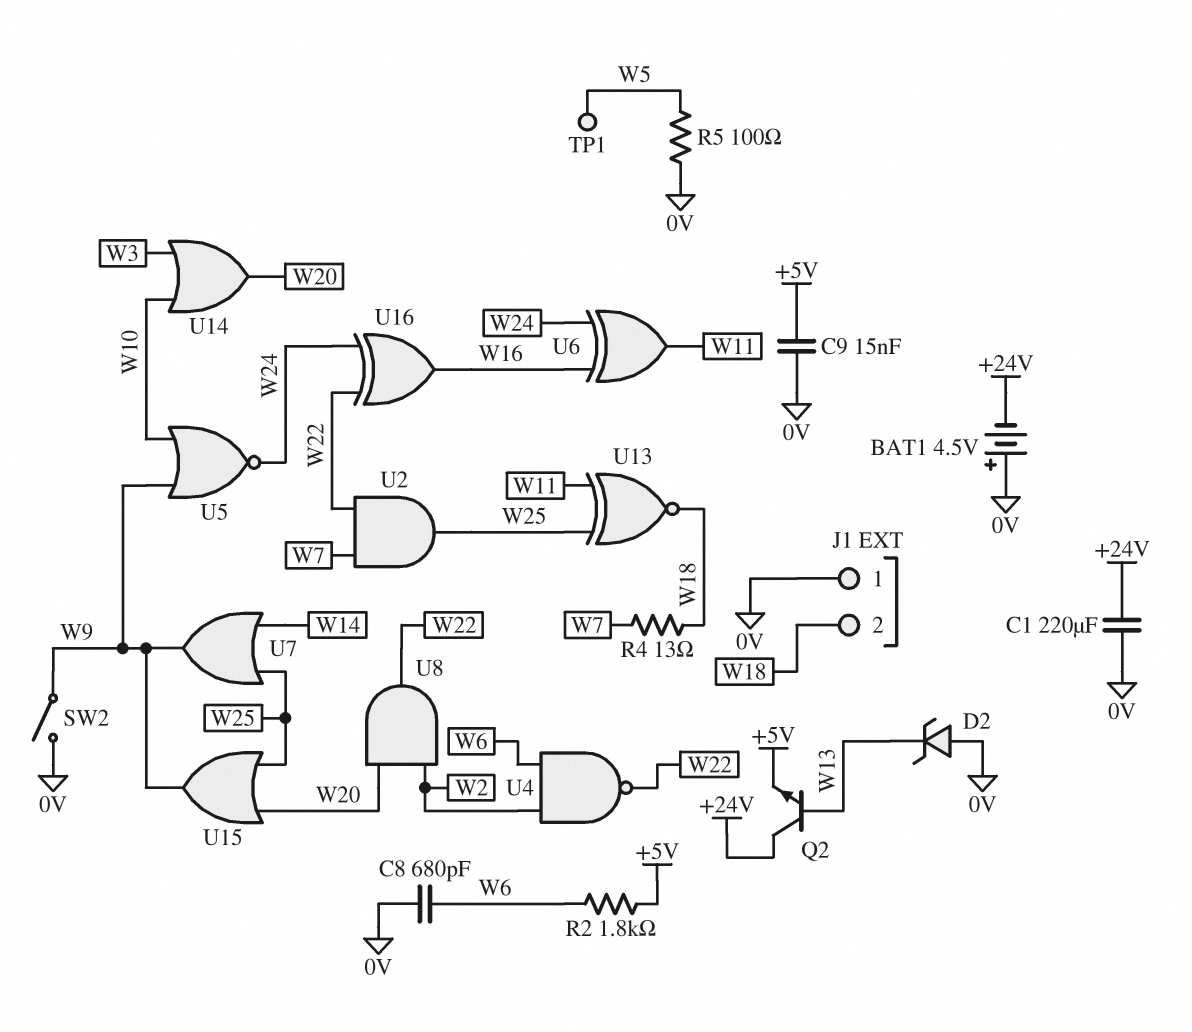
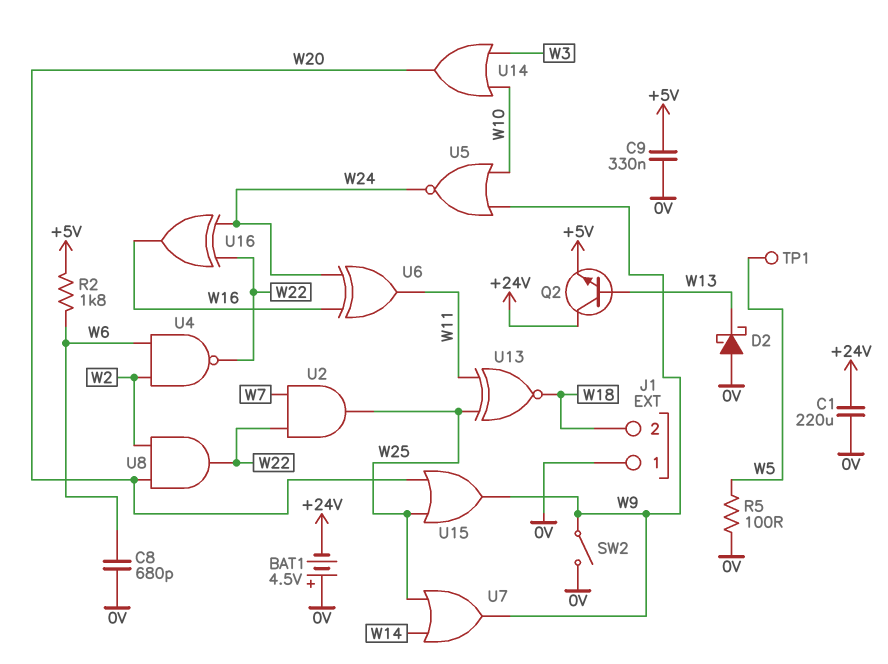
C9: 15nF (+5V, 0V) -> 330nF (+5V, 0V)
D2: zener (A 0V, K W13) -> schottky (A 0V, K W13)
R4: 13 (W7, W18) -> none

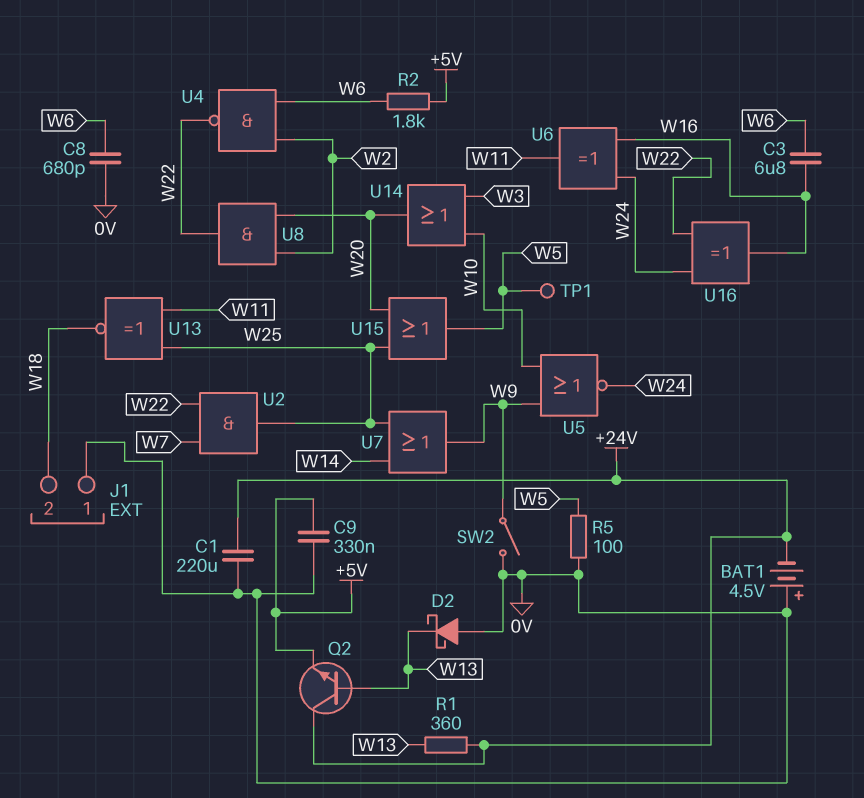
C3: none -> 6.8uF (W6, W16)
R1: none -> 360 (+24V, W13)
U15: OR (in W20, in W25, out W9) -> OR (in W20, in W25, out W5)

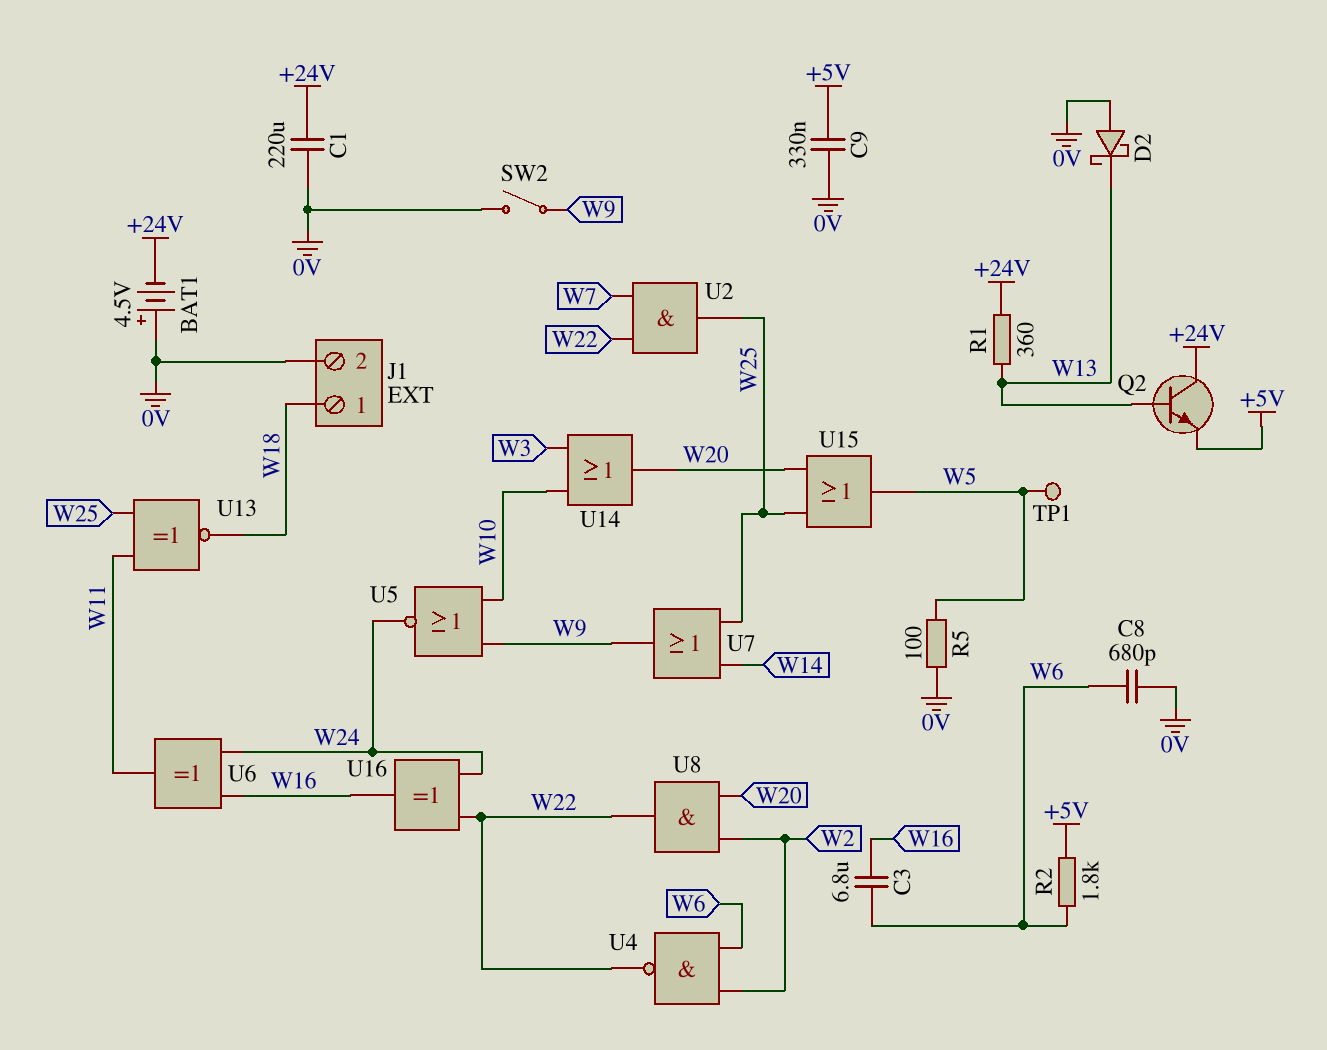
J1 pin 1: 0V -> W18
J1 pin 2: W18 -> 0V

